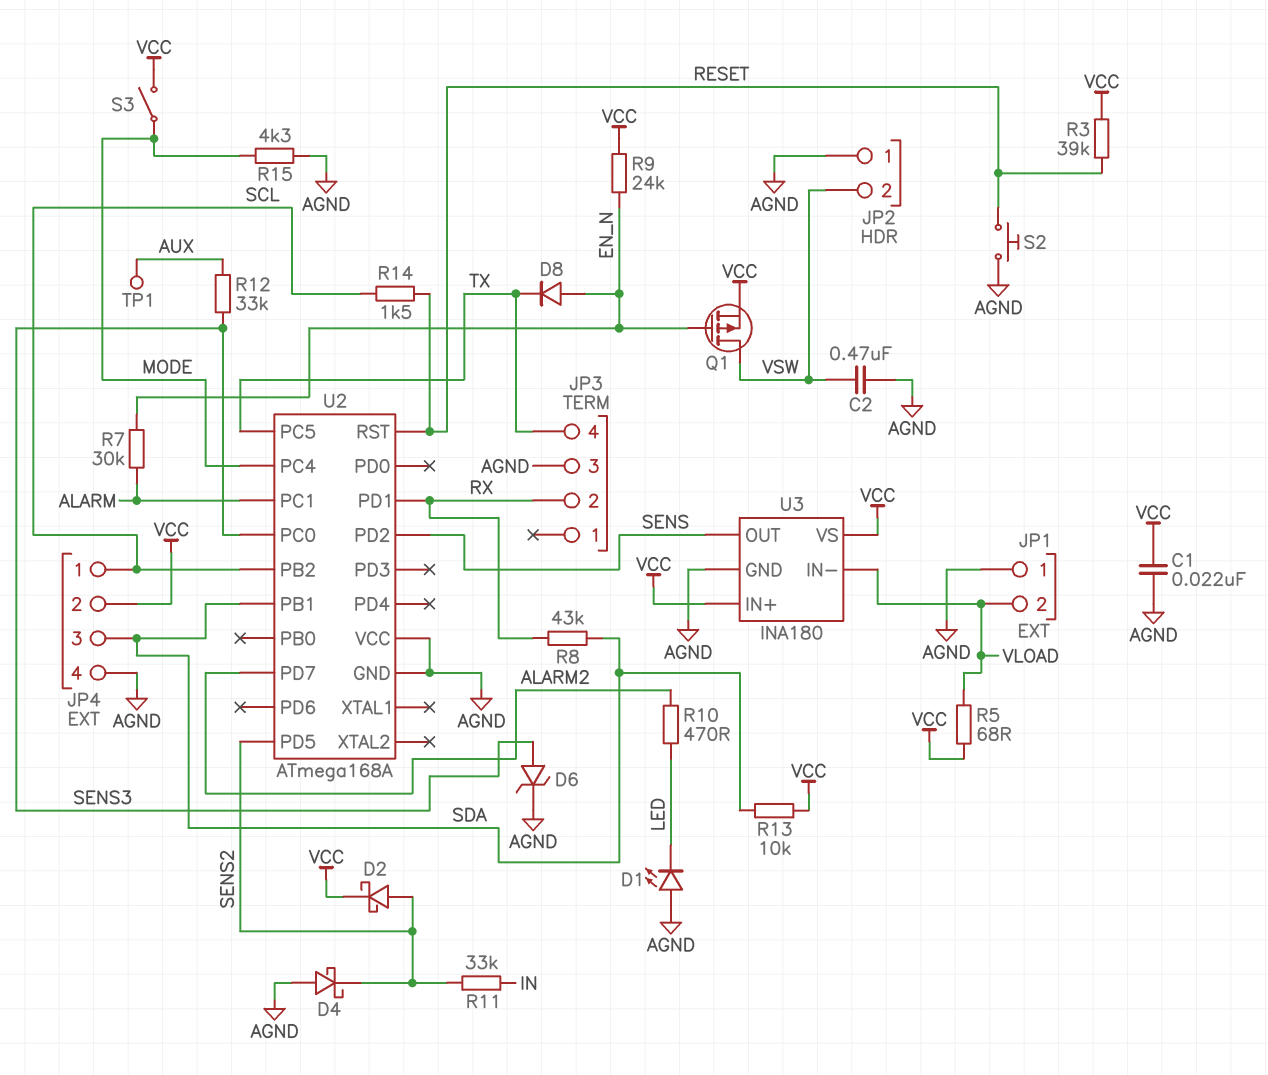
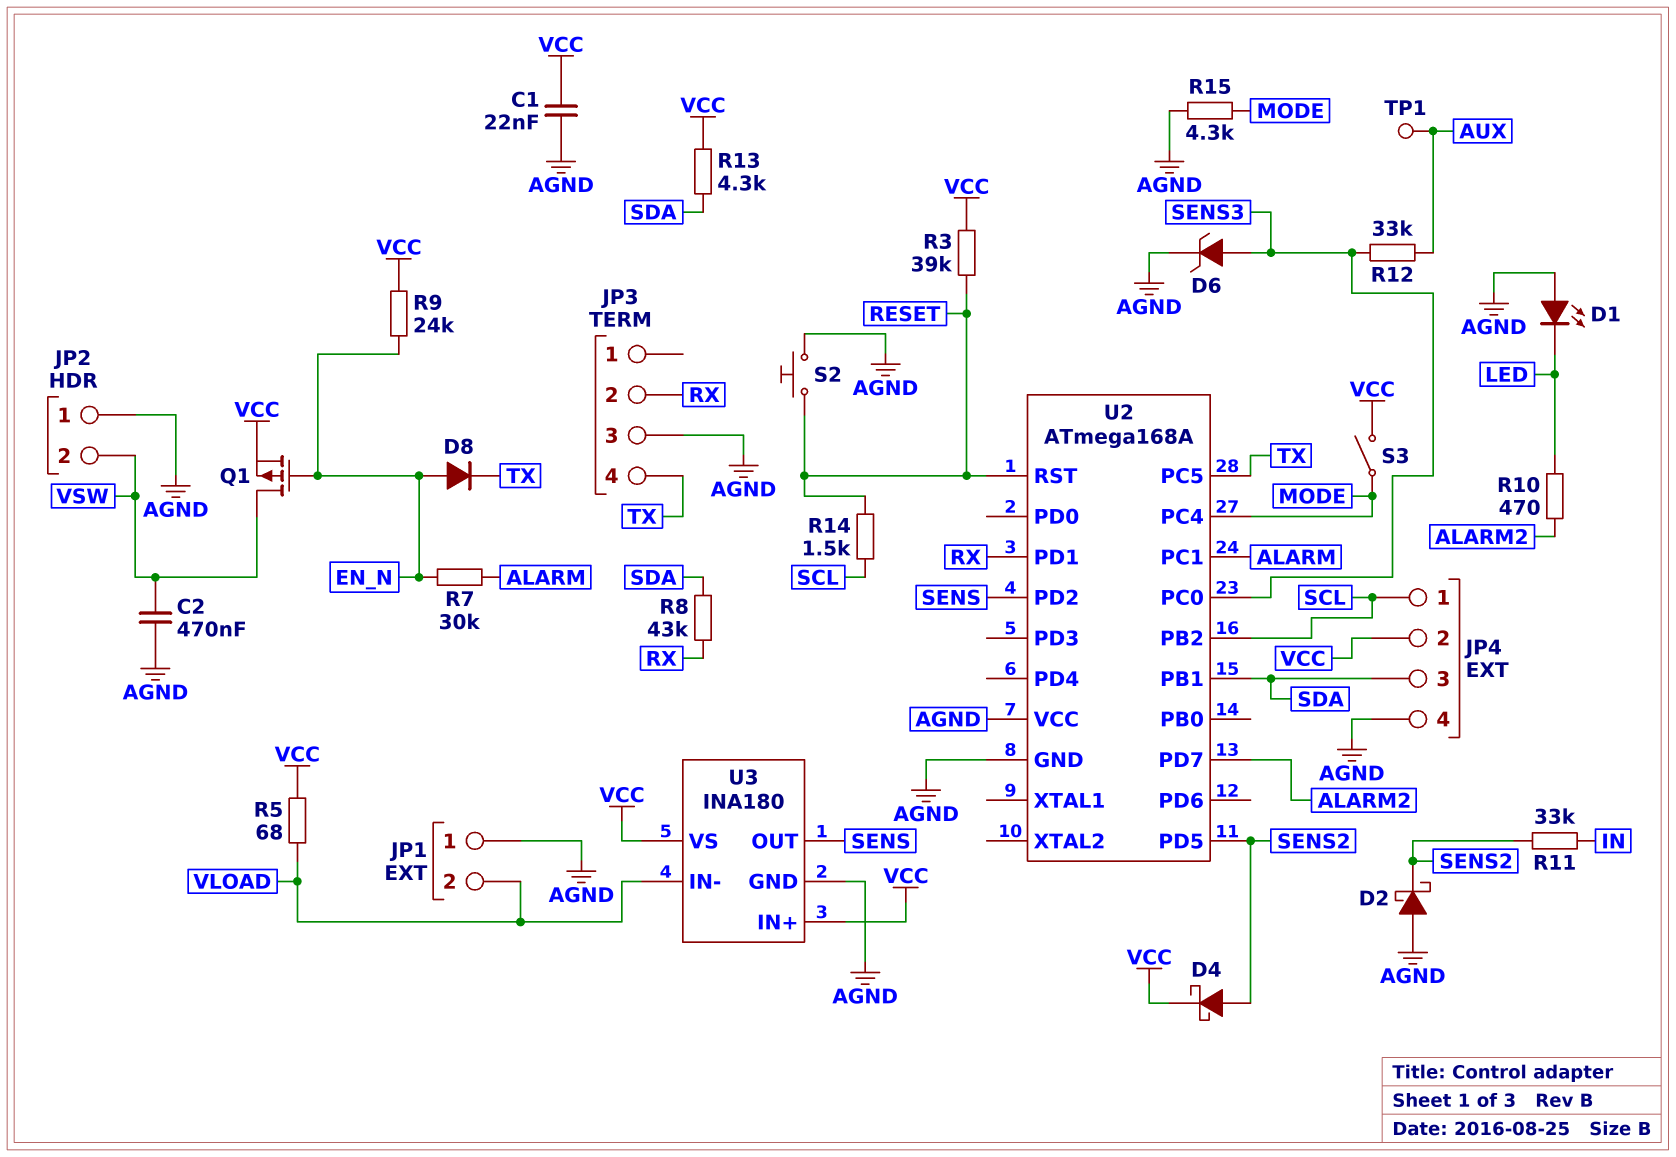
D2: schottky (A SENS2, K VCC) -> schottky (A AGND, K SENS2)
D4: schottky (A AGND, K SENS2) -> schottky (A SENS2, K VCC)
R13: 10k (SDA, VCC) -> 4.3k (SDA, VCC)

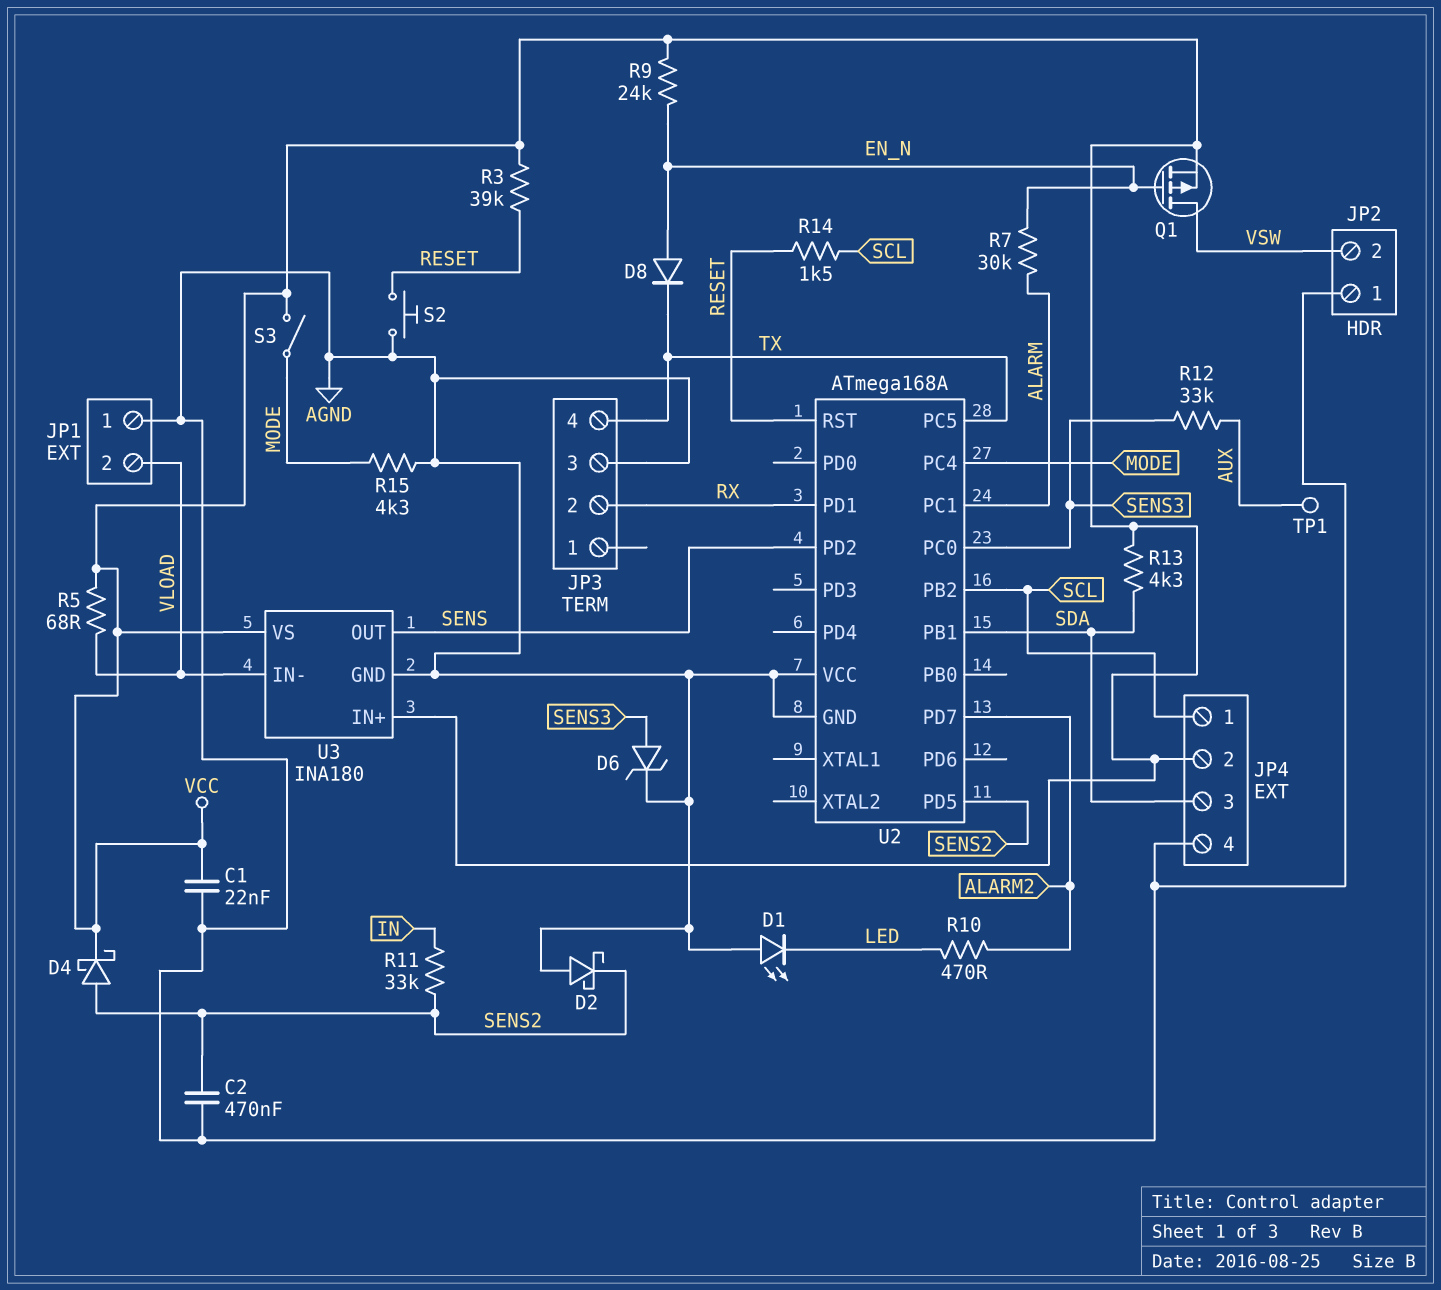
C2: 470nF (AGND, VSW) -> 470nF (AGND, SENS2)
R8: 43k (RX, SDA) -> none

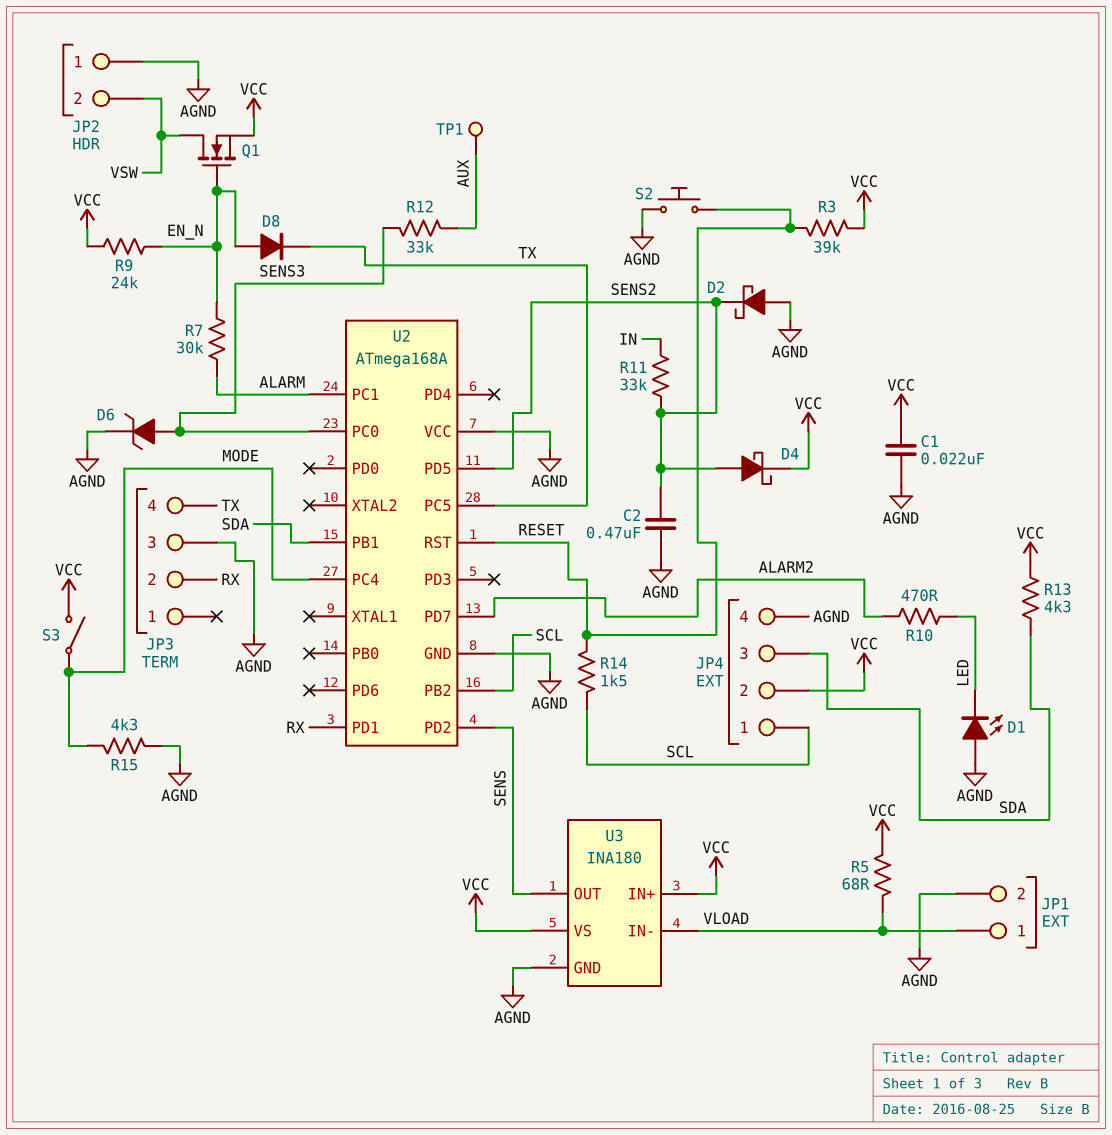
JP1 pin 1: AGND -> VLOAD
JP1 pin 2: VLOAD -> AGND
Q1: PMOS (G EN_N, D VSW, S VCC) -> NMOS (G EN_N, D VSW, S VCC)

